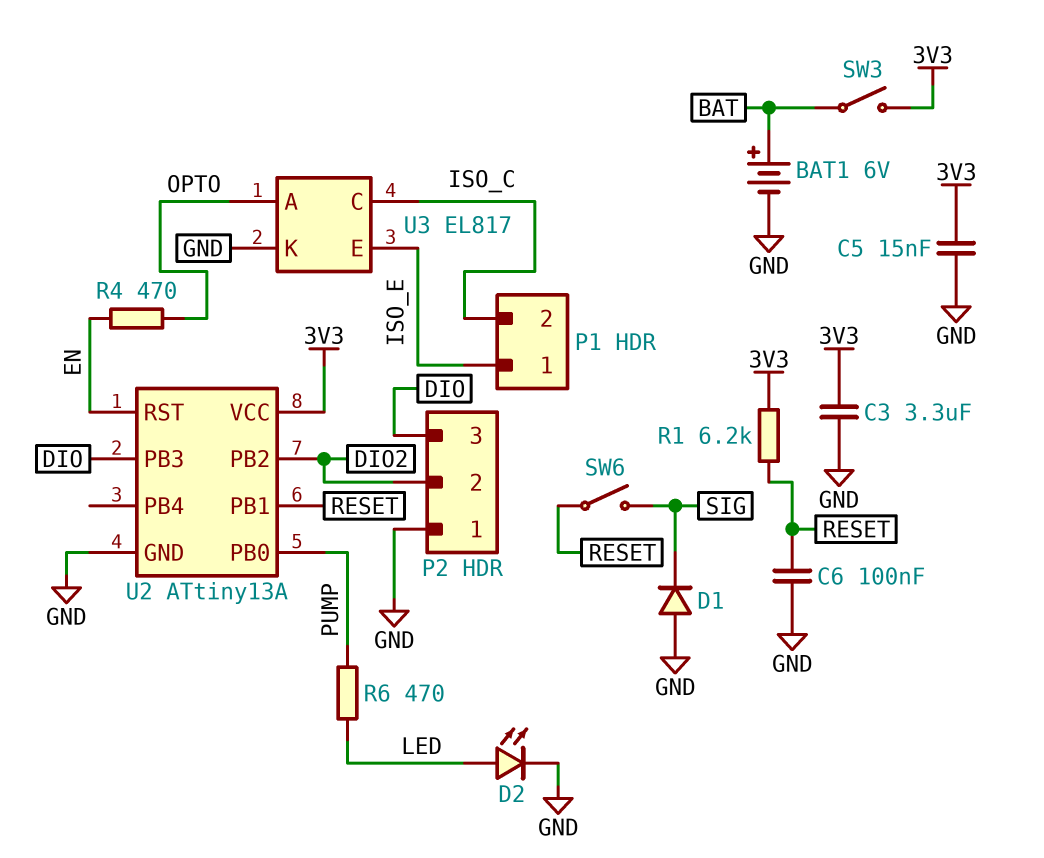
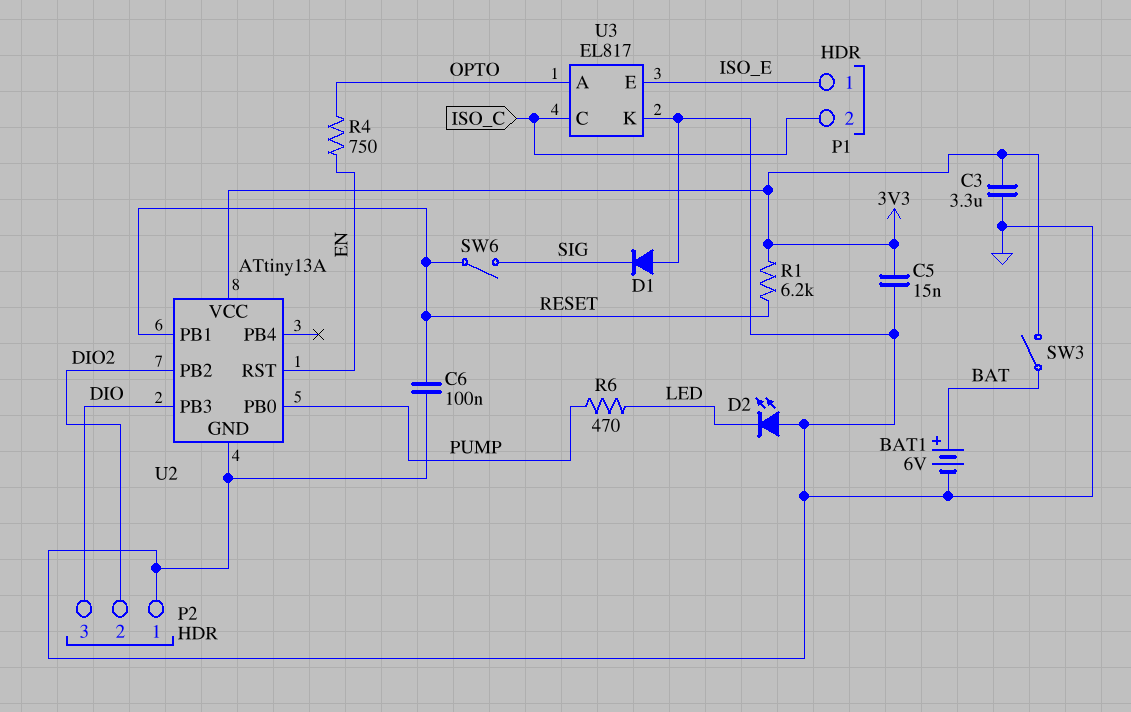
D2: LED (A LED, K GND) -> LED (A GND, K LED)
R4: 470 (EN, OPTO) -> 750 (EN, OPTO)

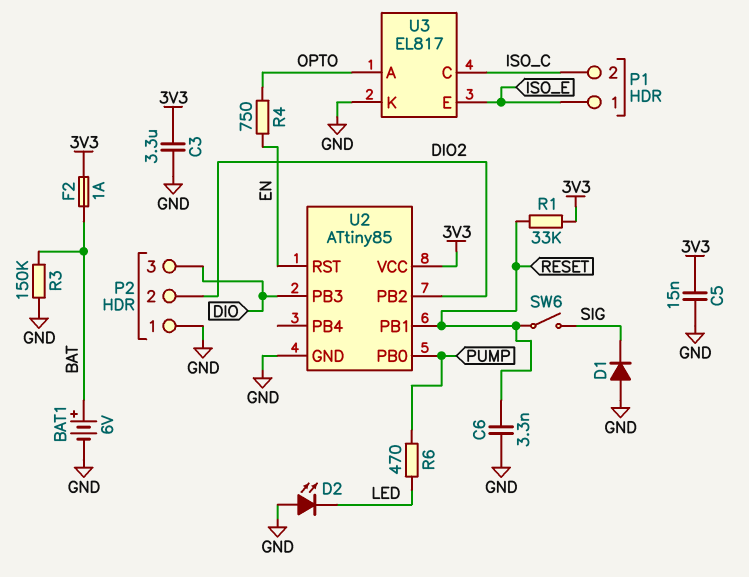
C6: 100nF (GND, RESET) -> 3.3nF (GND, RESET)
F2: none -> 1A (3V3, BAT)
R1: 6.2k (3V3, RESET) -> 33k (3V3, RESET)
R3: none -> 150k (BAT, GND)
SW3: switch (3V3, BAT) -> none
U2: ATtiny13A -> ATtiny85

